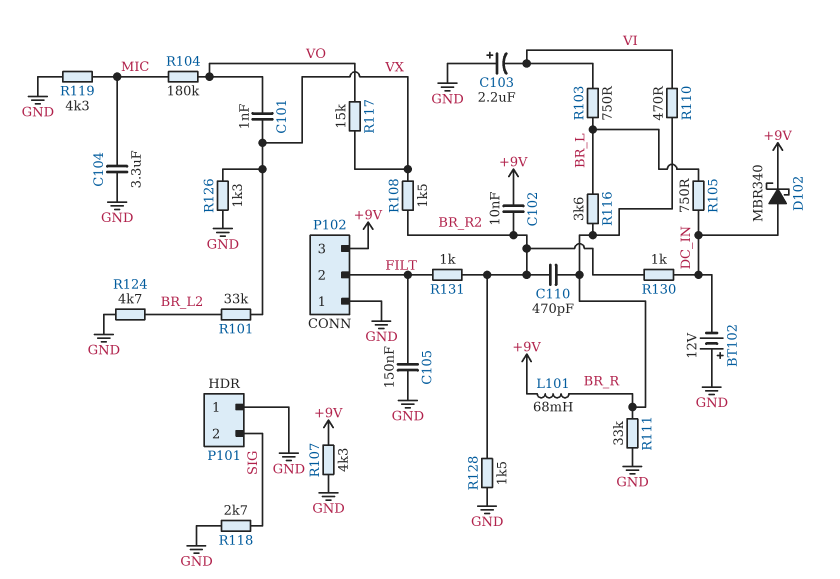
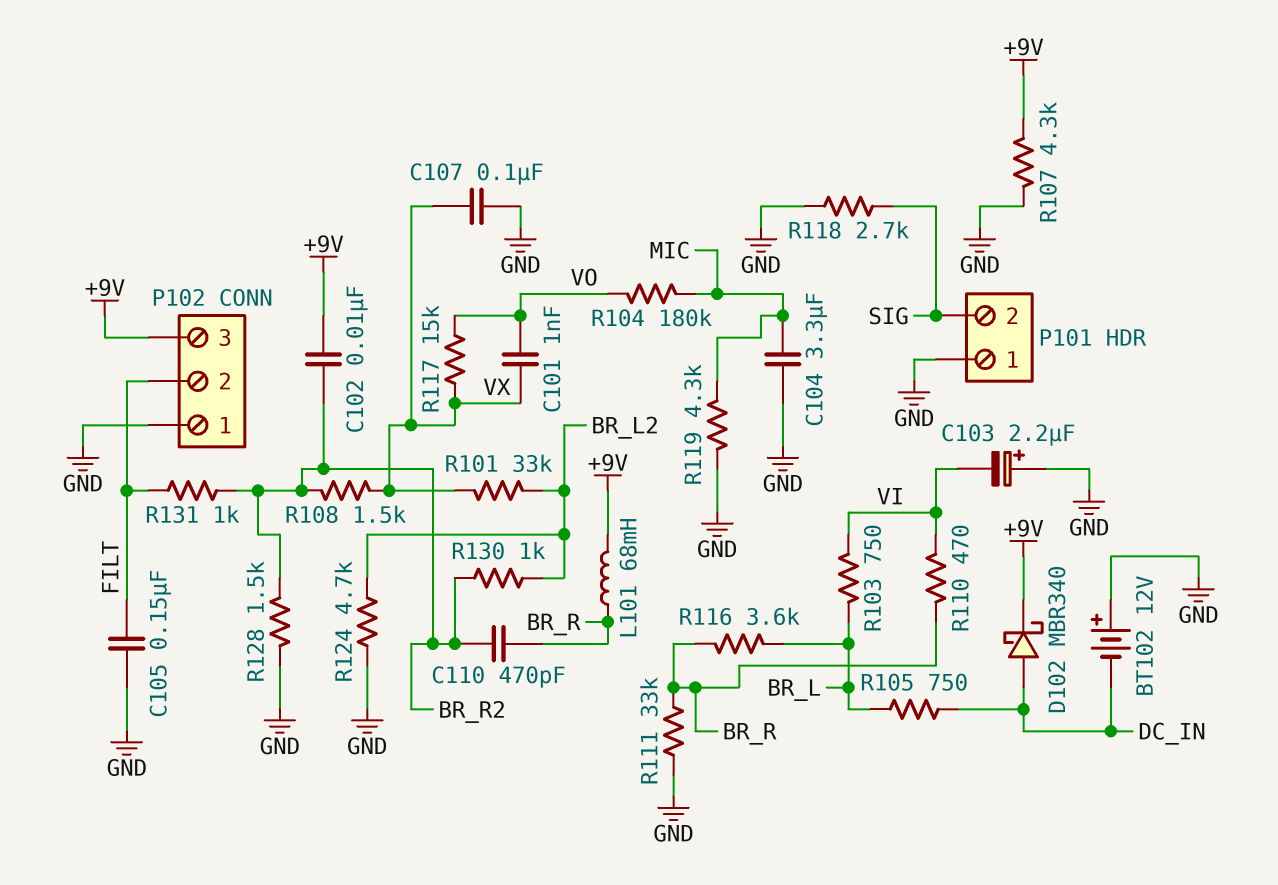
C107: none -> 100nF (GND, VX)
R126: 1.3k (GND, VX) -> none
R130: 1k (BR_R2, DC_IN) -> 1k (BR_L2, BR_R2)

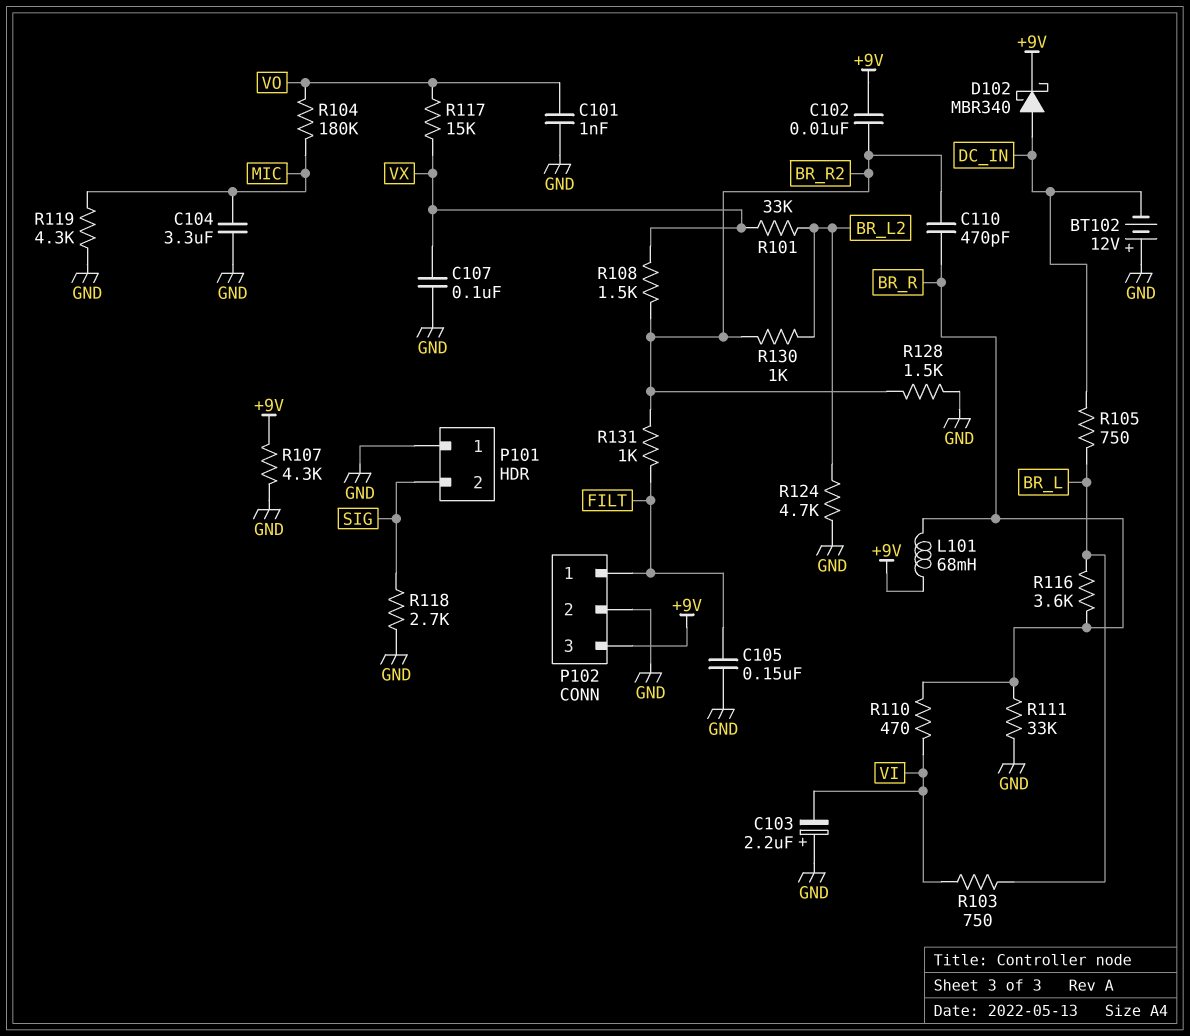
C101: 1nF (VO, VX) -> 1nF (GND, VO)
P102 pin 1: GND -> FILT
P102 pin 2: FILT -> GND

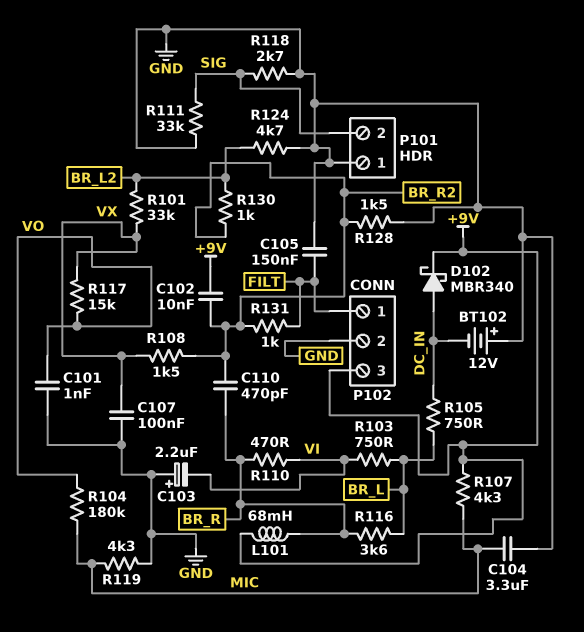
R107: 4.3k (+9V, GND) -> 4.3k (+9V, MIC)
R111: 33k (BR_R, GND) -> 33k (GND, SIG)

